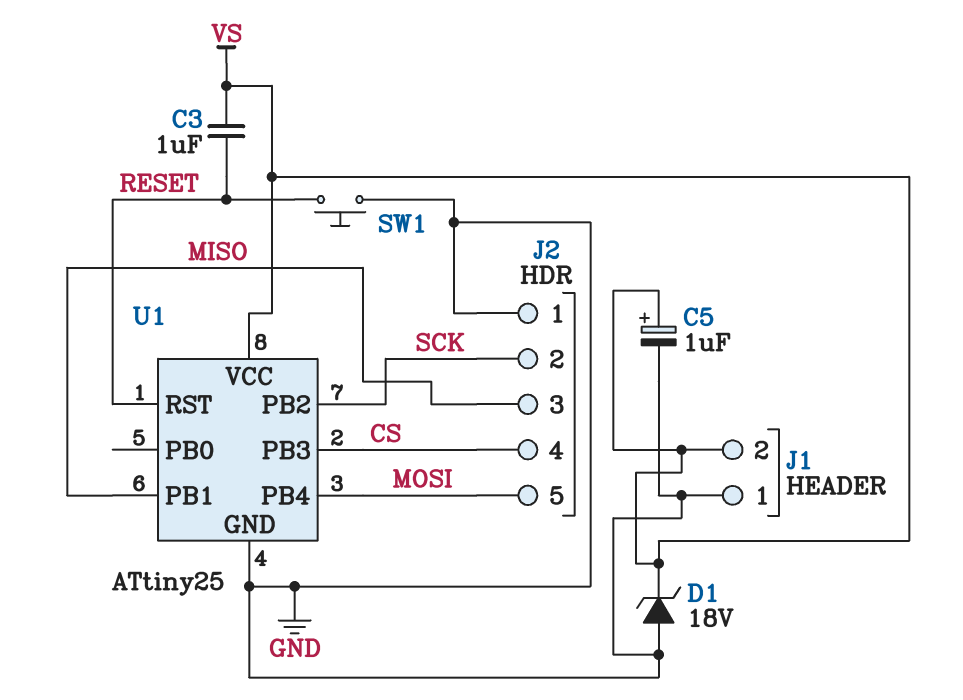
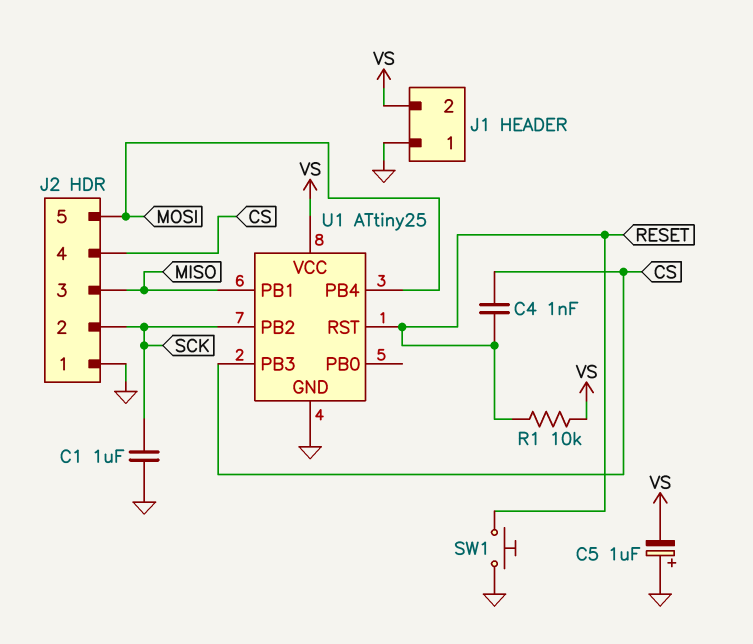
C1: none -> 1uF (GND, SCK)
C3: 1uF (RESET, VS) -> none
C4: none -> 1nF (CS, RESET)
C5: 1uF (plus VS, minus GND) -> 1uF (plus GND, minus VS)
D1: zener 18V (A GND, K VS) -> none
R1: none -> 10k (RESET, VS)

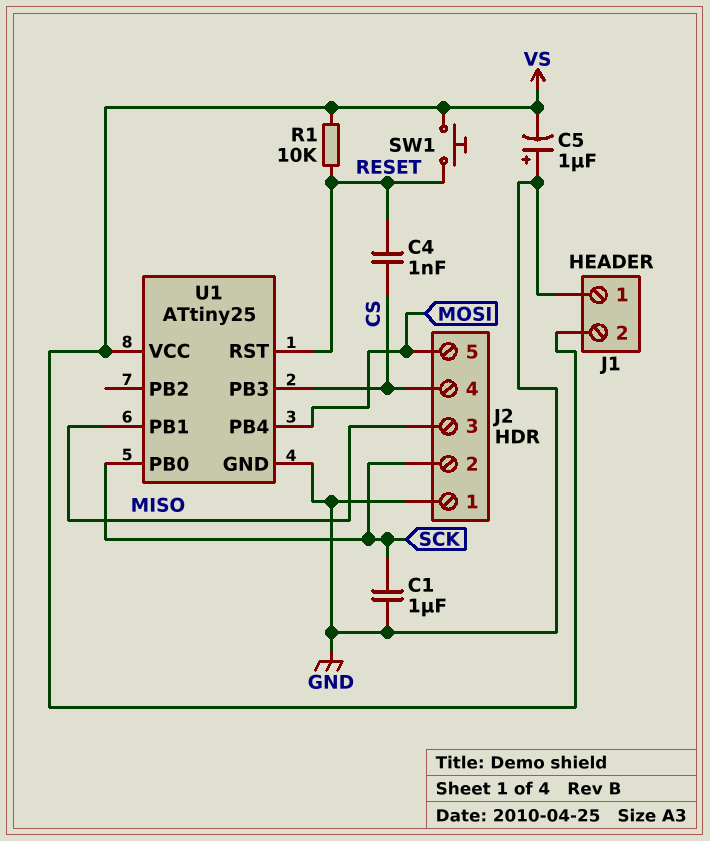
SW1: button (GND, RESET) -> button (RESET, VS)
U1 pin PB0: none -> SCK
U1 pin PB2: SCK -> none

